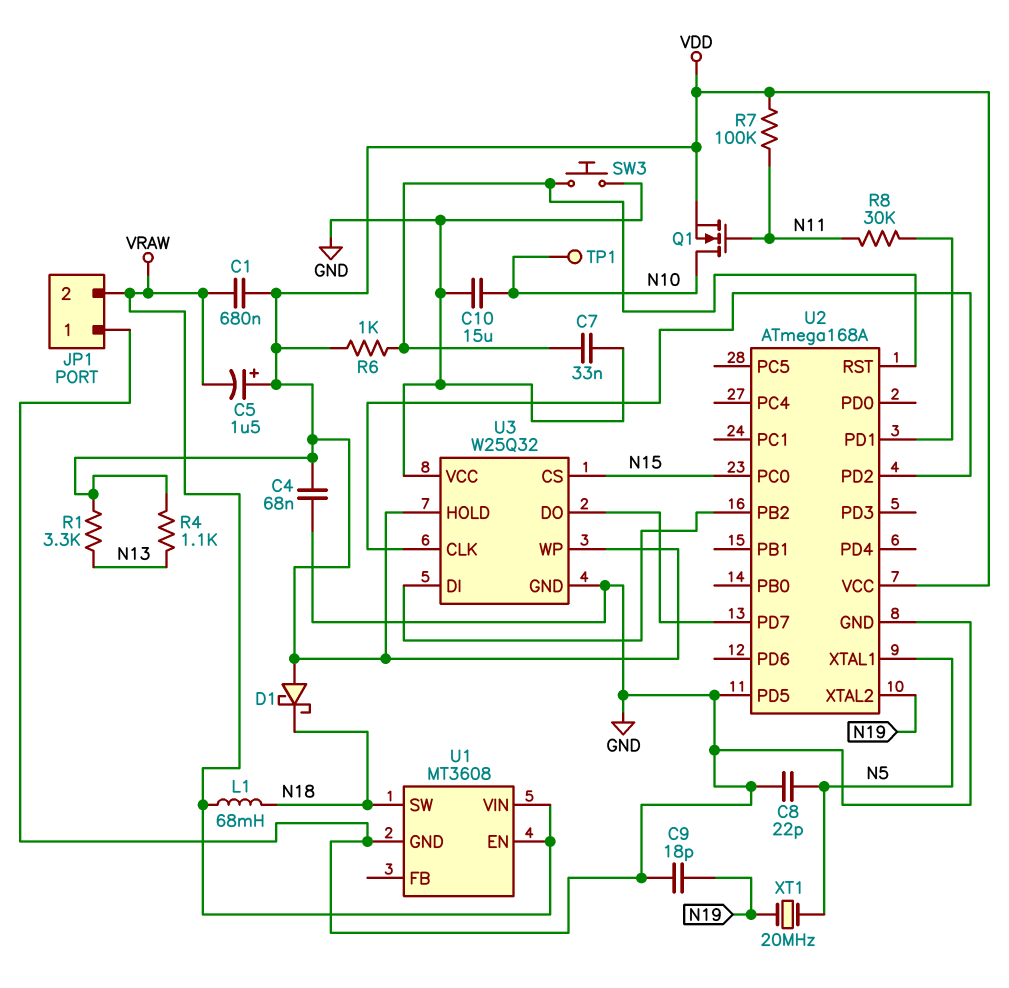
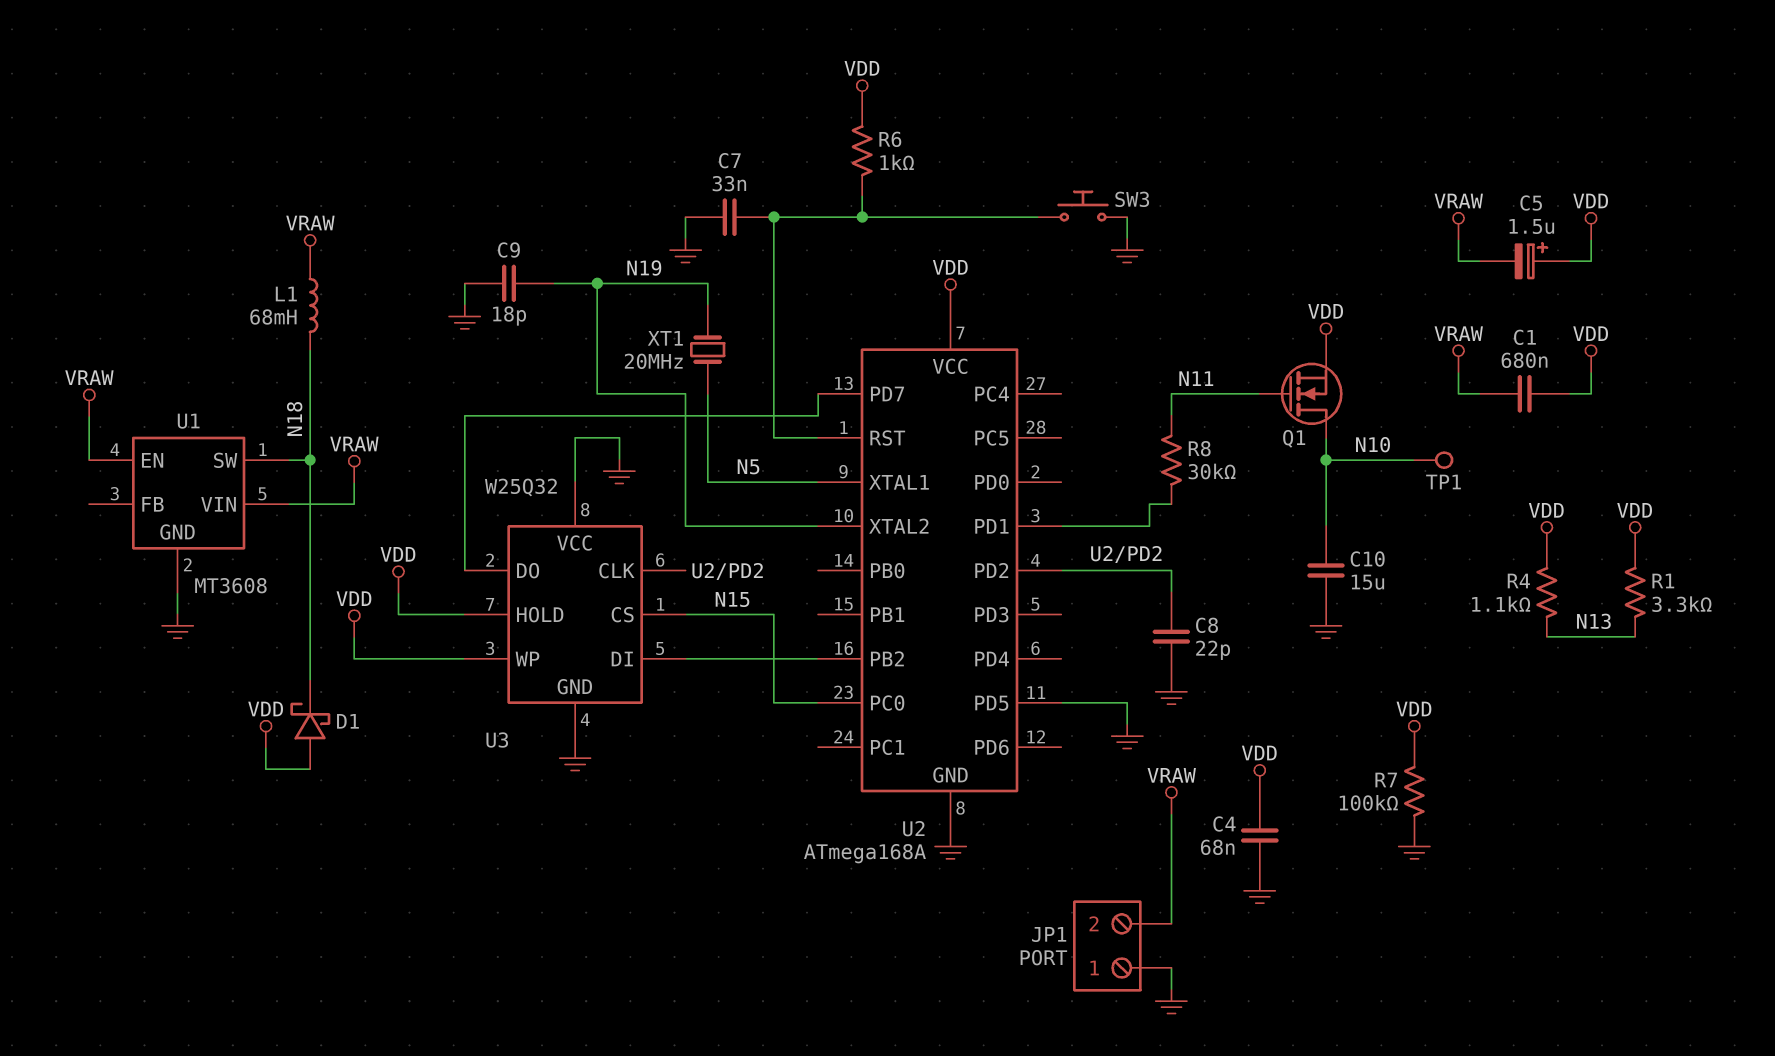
C8: 22pF (GND, N5) -> 22pF (GND, U2/PD2)
R7: 100k (N11, VDD) -> 100k (GND, VDD)

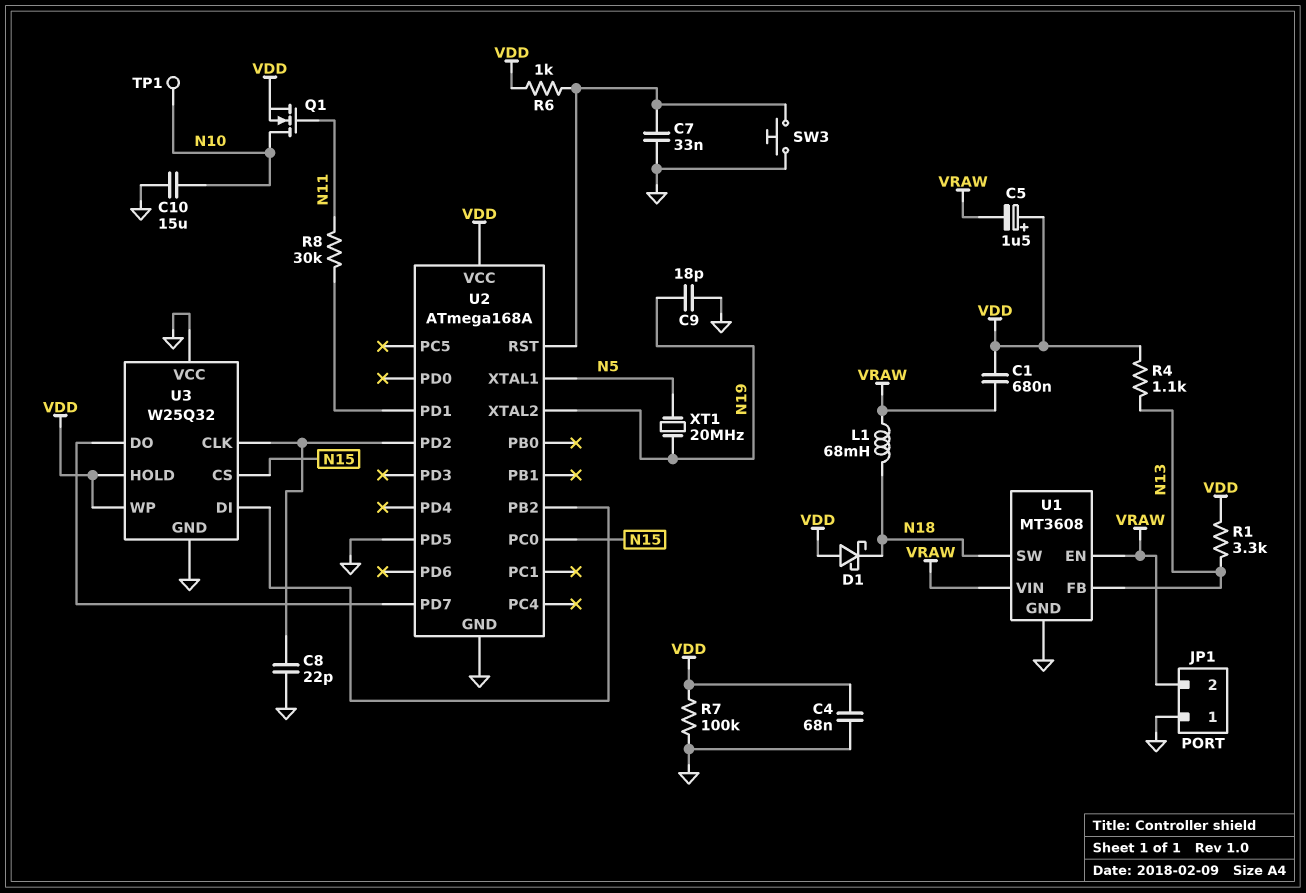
U1 pin FB: none -> N13

